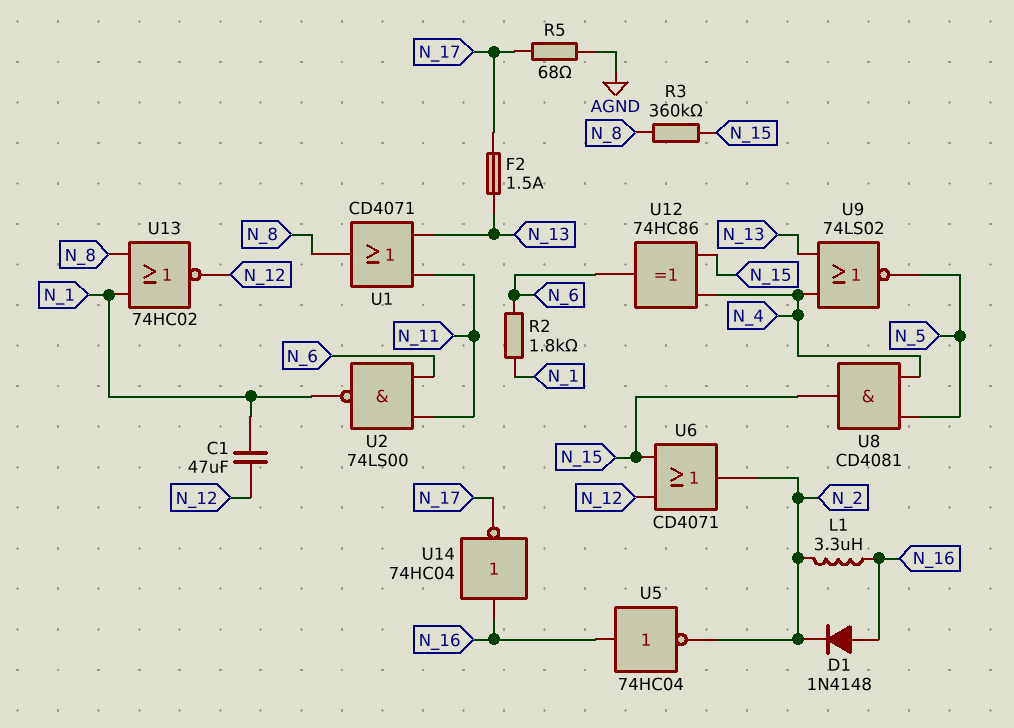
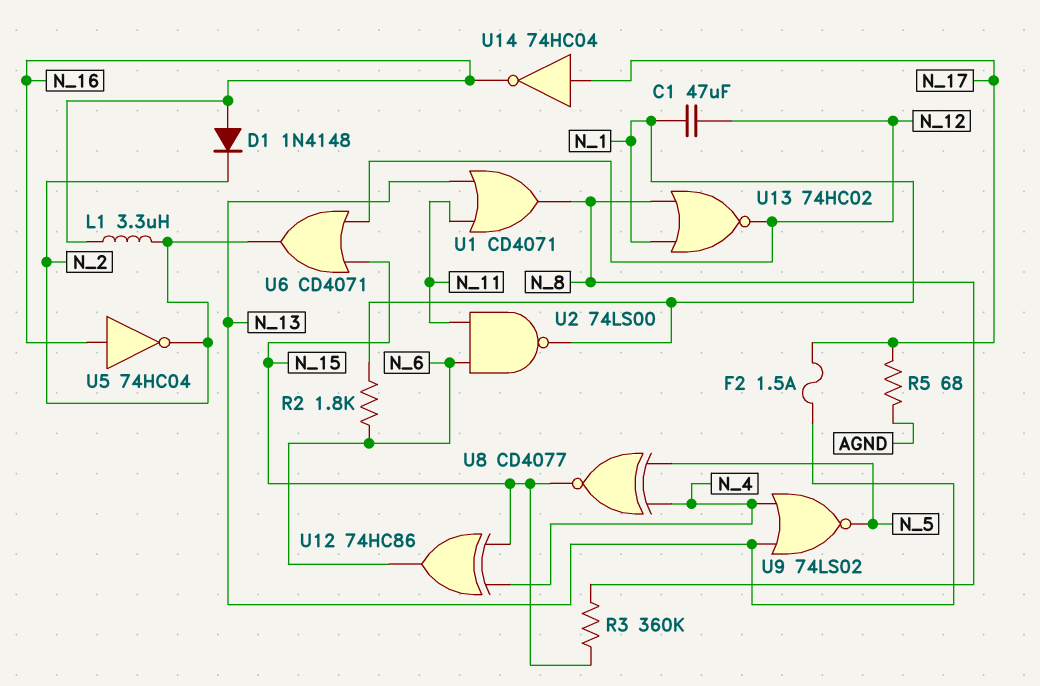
U8: AND CD4081 (in N_4, in N_5, out N_15) -> XNOR CD4077 (in N_4, in N_5, out N_15)
U14: NOT 74HC04 (in N_16, out N_17) -> NOT 74HC04 (in N_17, out N_16)

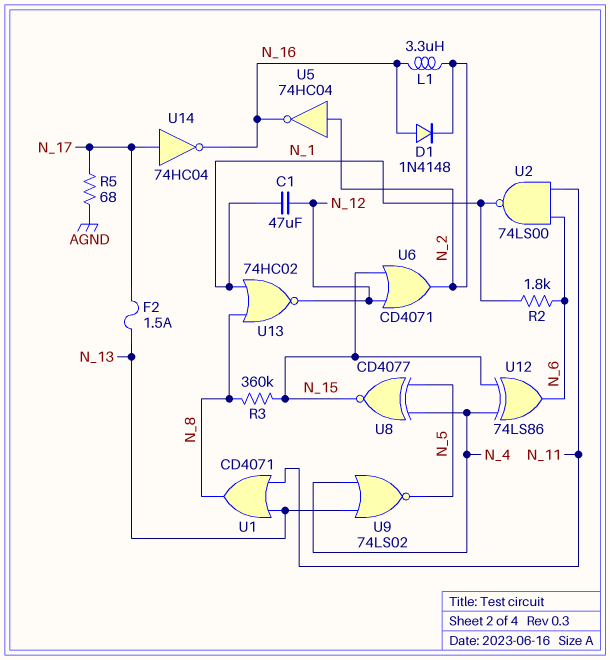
U5: NOT 74HC04 (in N_16, out N_2) -> NOT 74HC04 (in N_2, out N_16)
U12: XOR 74HC86 (in N_4, in N_15, out N_6) -> XOR 74LS86 (in N_4, in N_15, out N_6)

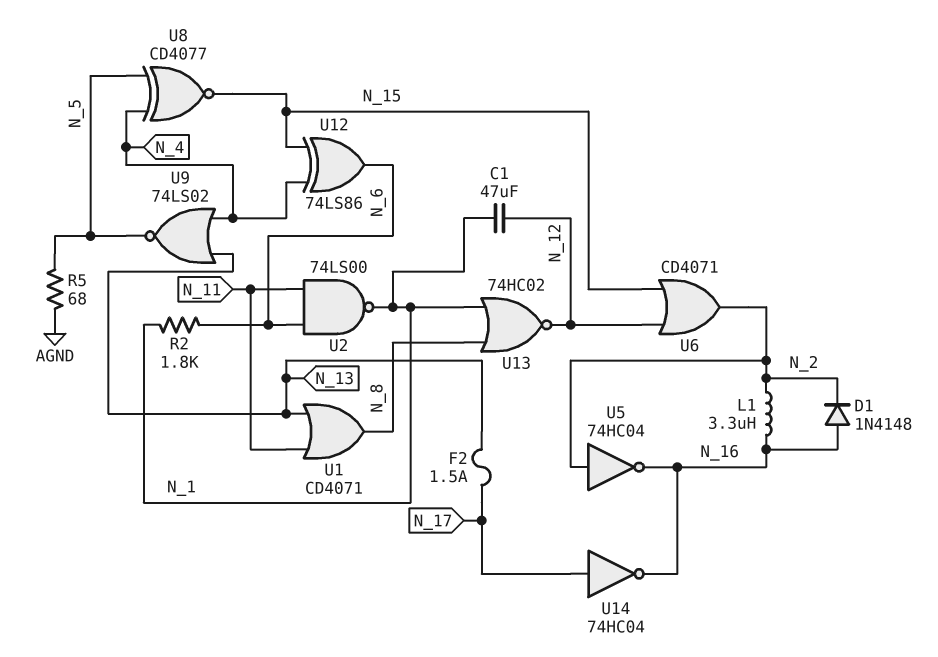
R3: 360k (N_8, N_15) -> none
R5: 68 (AGND, N_17) -> 68 (AGND, N_5)

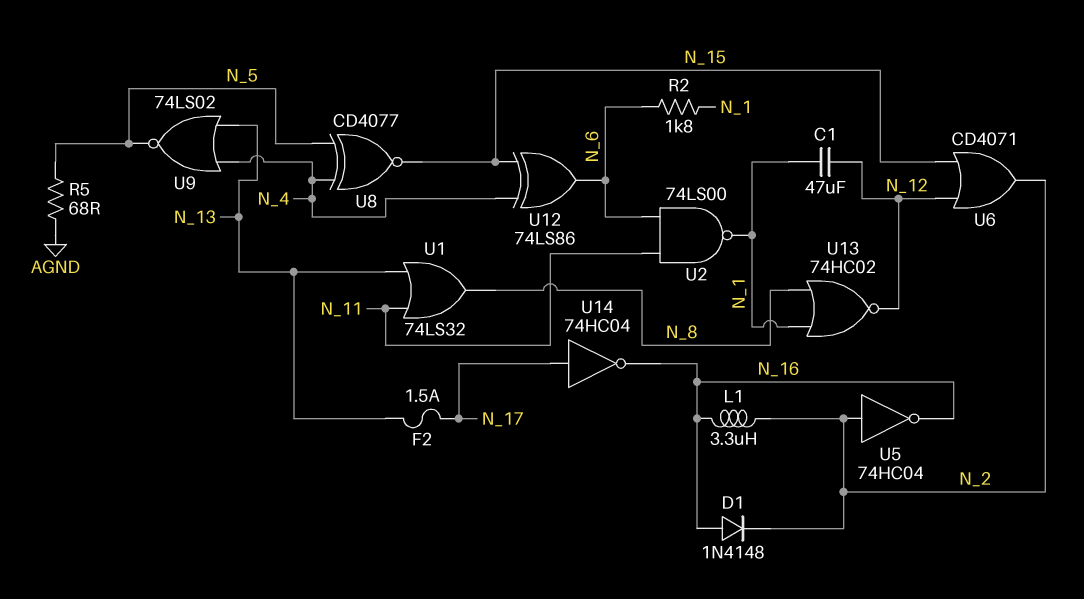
U1: OR CD4071 (in N_11, in N_13, out N_8) -> OR 74LS32 (in N_11, in N_13, out N_8)

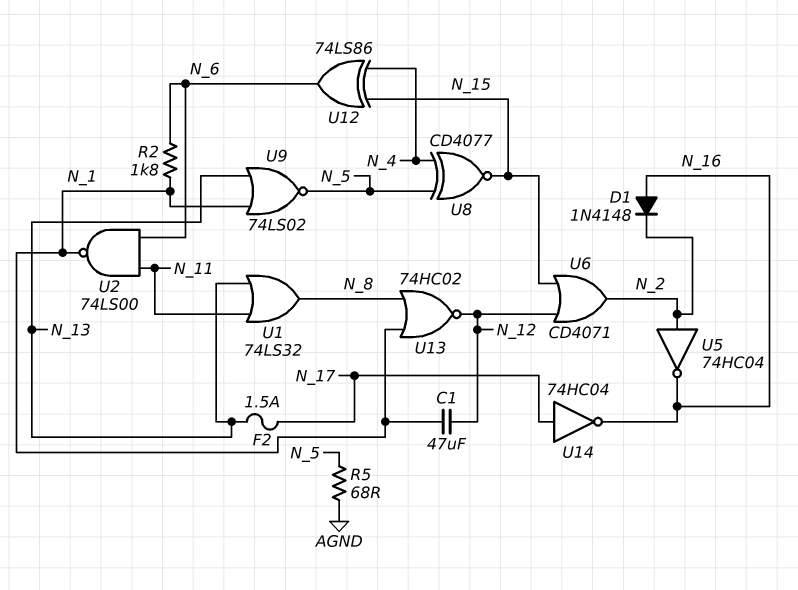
L1: 3.3uH (N_2, N_16) -> none
U9: NOR 74LS02 (in N_4, in N_13, out N_5) -> NOR 74LS02 (in N_1, in N_13, out N_5)

